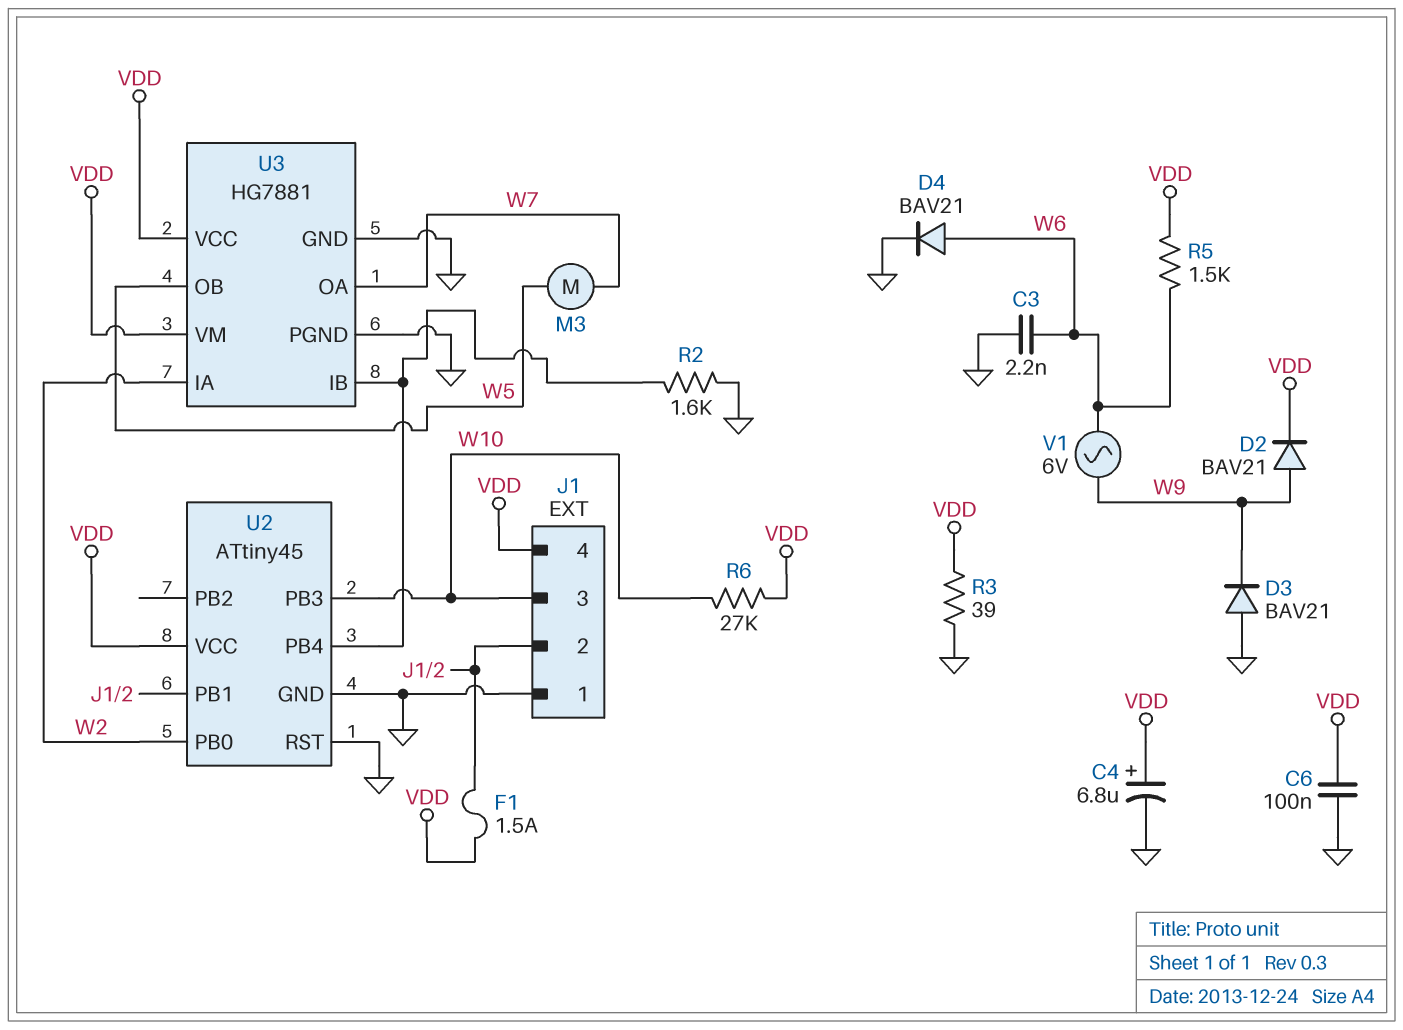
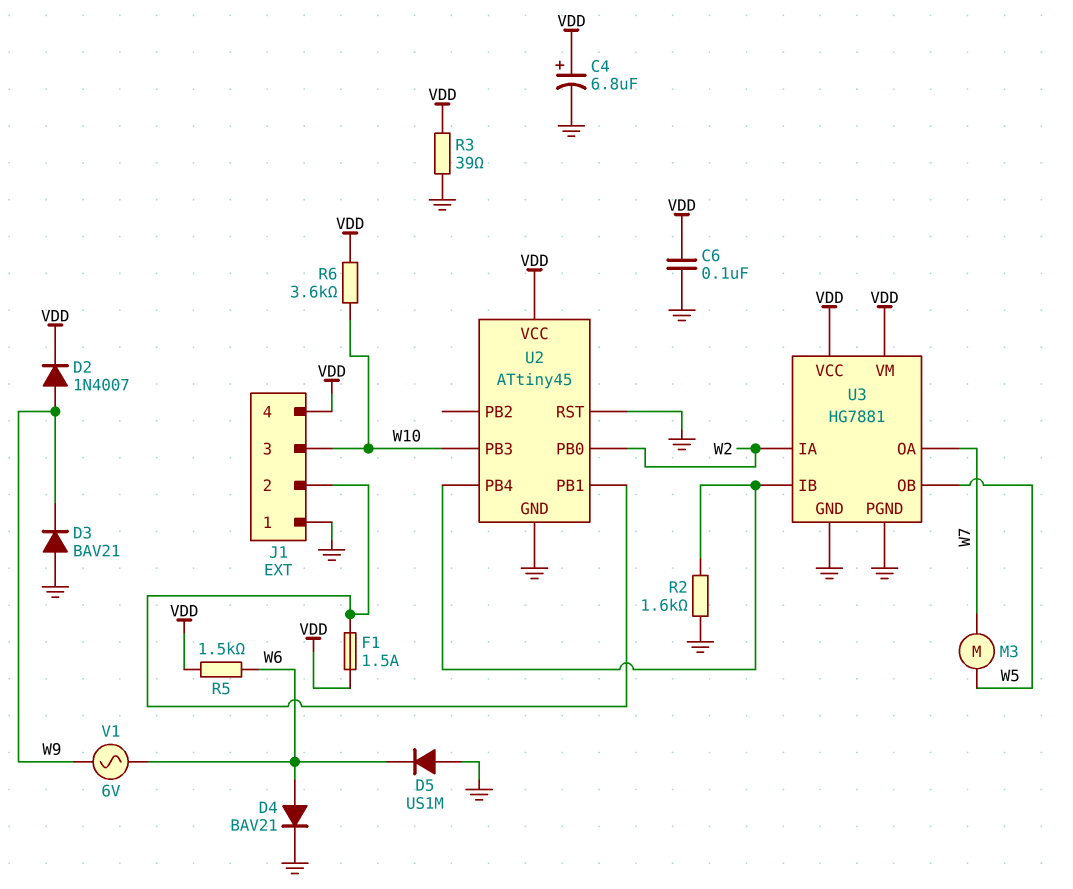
C3: 2.2nF (GND, W6) -> none
D2: diode BAV21 (A W9, K VDD) -> diode 1N4007 (A W9, K VDD)
D5: none -> diode US1M (A GND, K W6)
R6: 27k (VDD, W10) -> 3.6k (VDD, W10)

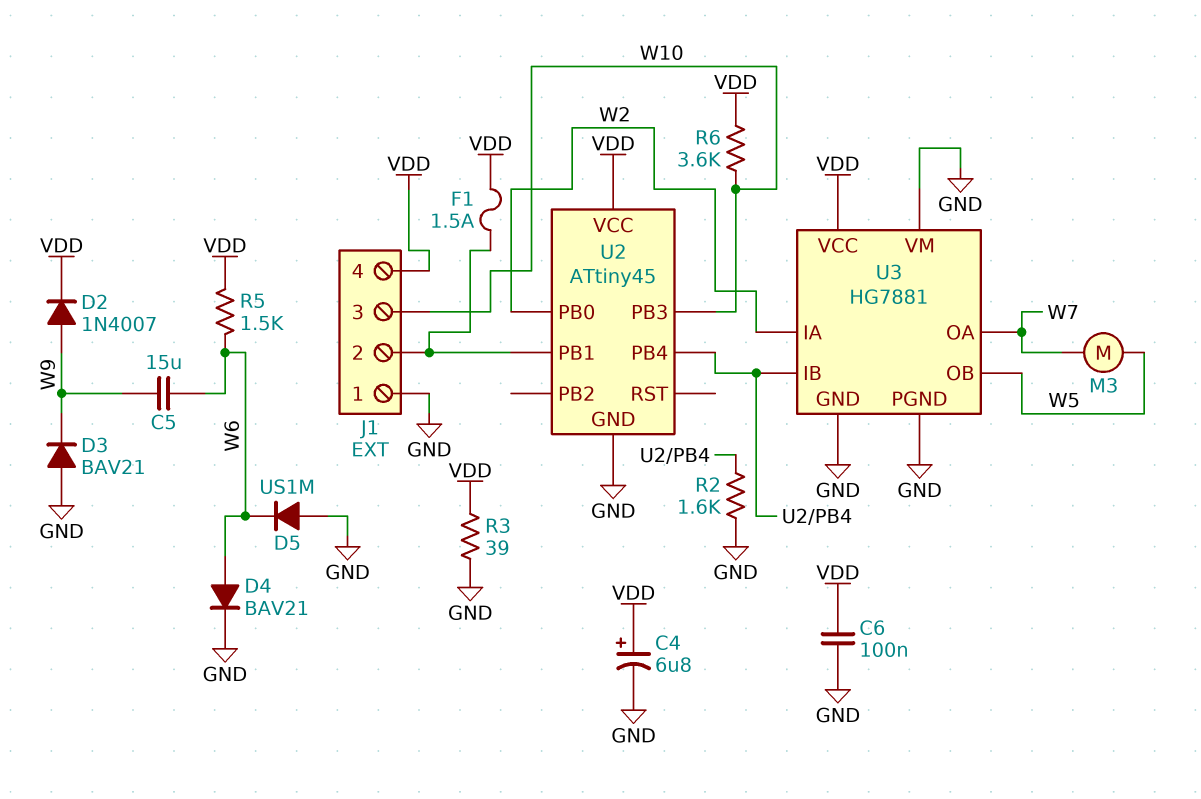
C5: none -> 15uF (W6, W9)
U2 pin RST: GND -> none
U3 pin VM: VDD -> GND
V1: AC 6V (W6, W9) -> none

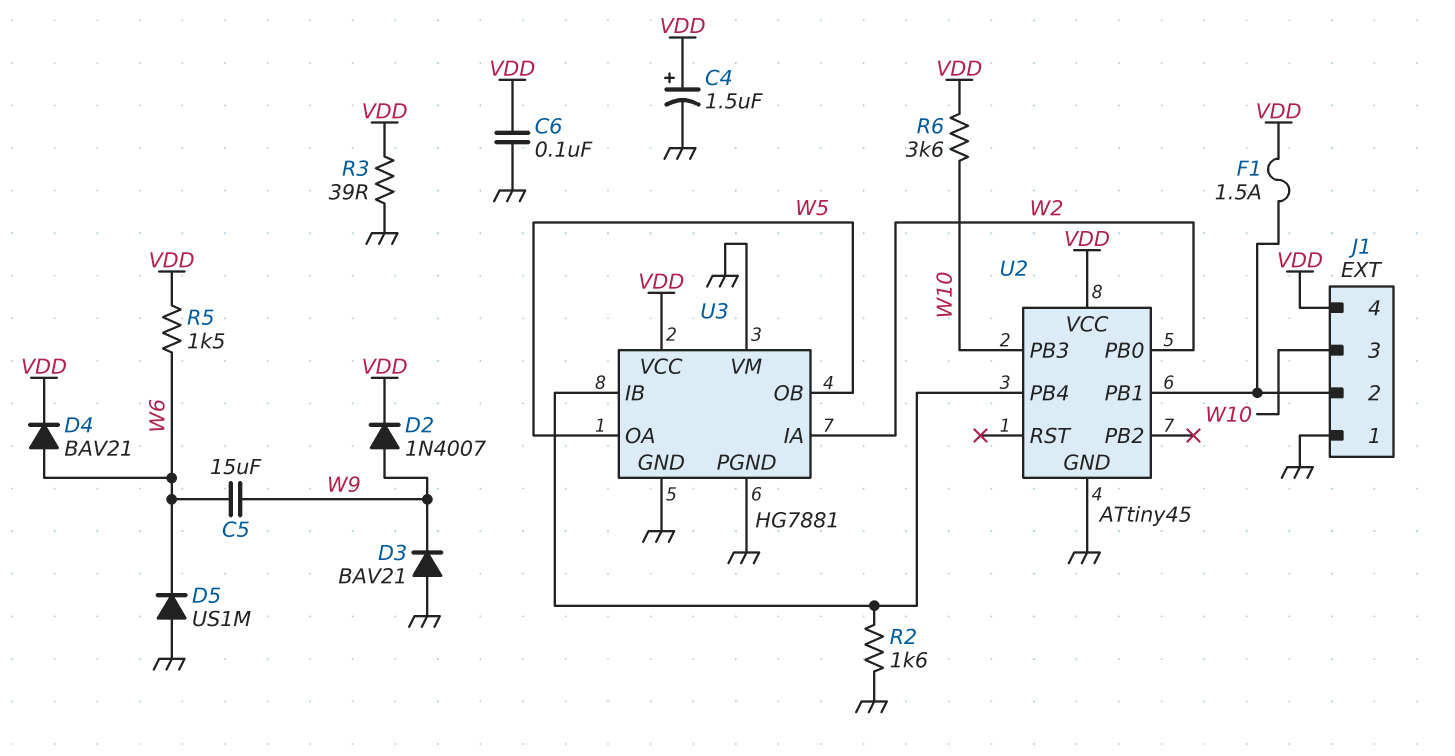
C4: 6.8uF (plus VDD, minus GND) -> 1.5uF (plus VDD, minus GND)
D4: diode BAV21 (A W6, K GND) -> diode BAV21 (A W6, K VDD)
M3: motor (W5, W7) -> none
U3 pin OA: W7 -> W5

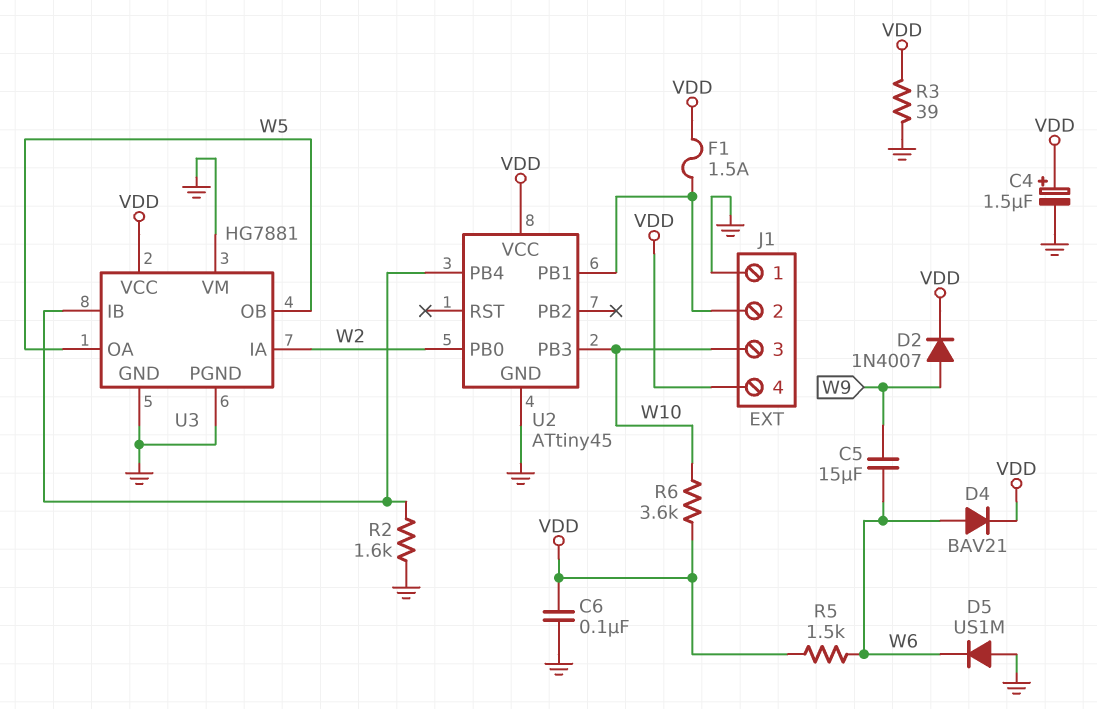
D3: diode BAV21 (A GND, K W9) -> none

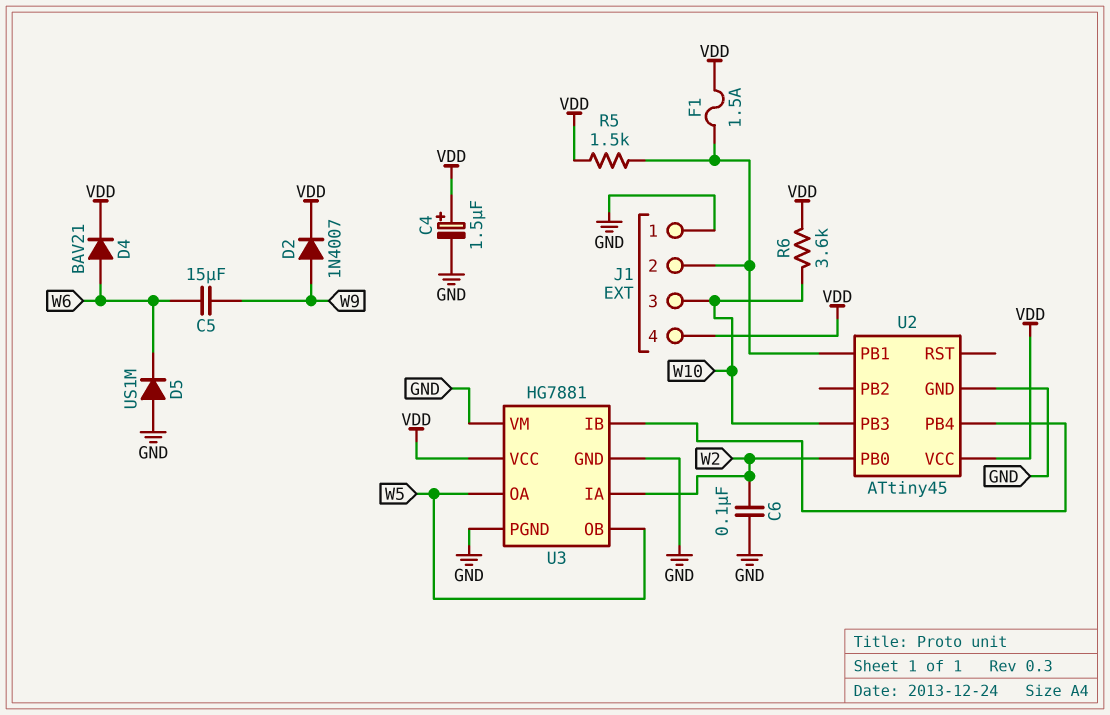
C6: 100nF (GND, VDD) -> 100nF (GND, W2)
R2: 1.6k (GND, U2/PB4) -> none
R3: 39 (GND, VDD) -> none
R5: 1.5k (VDD, W6) -> 1.5k (J1/2, VDD)

